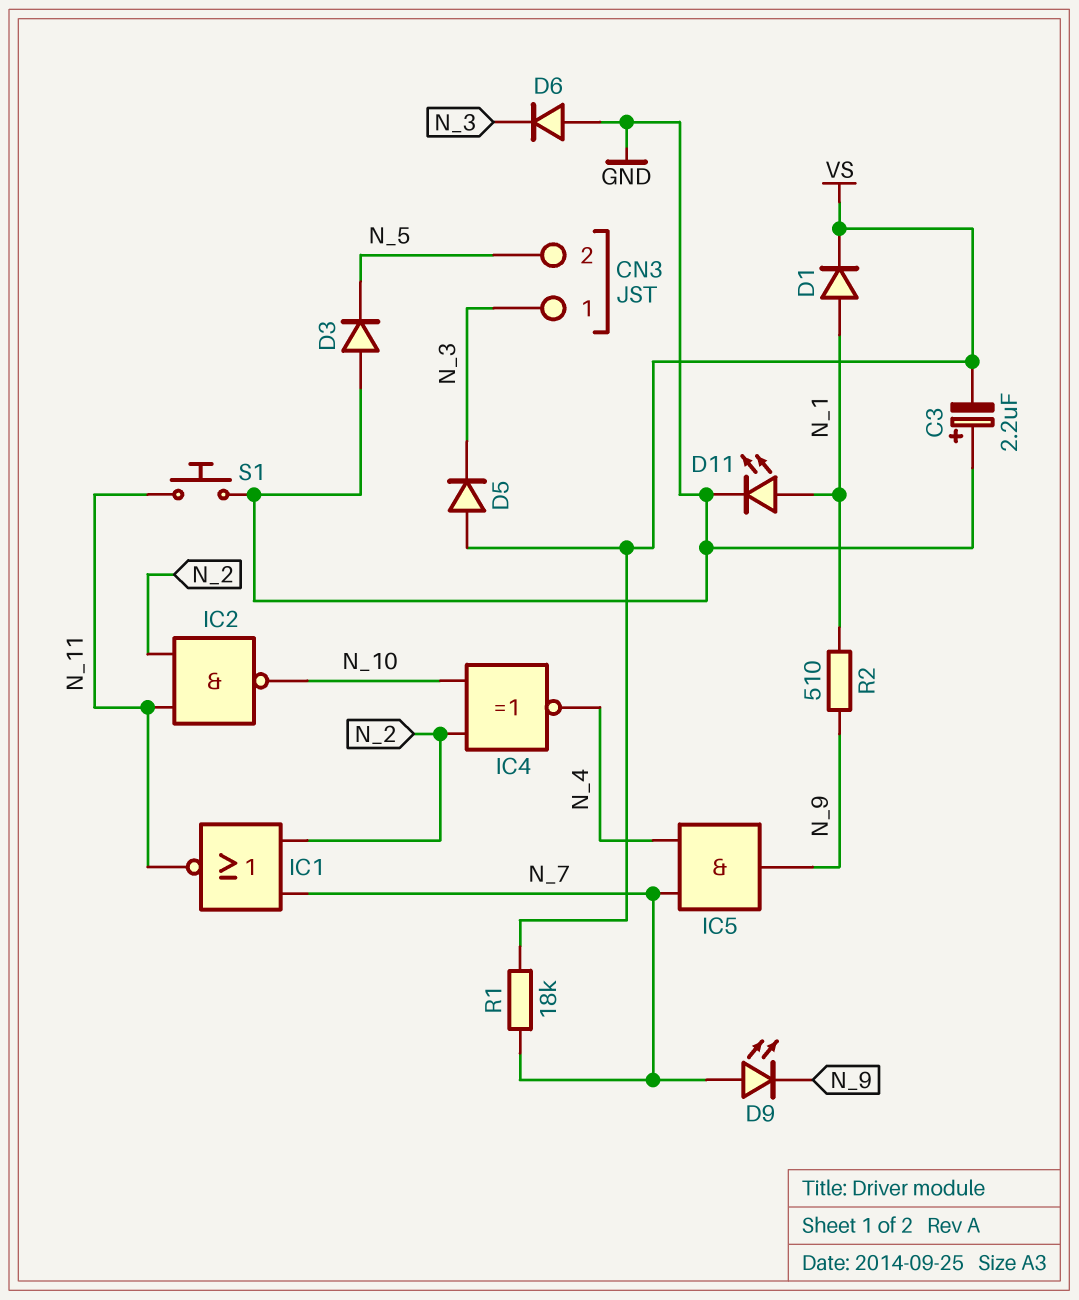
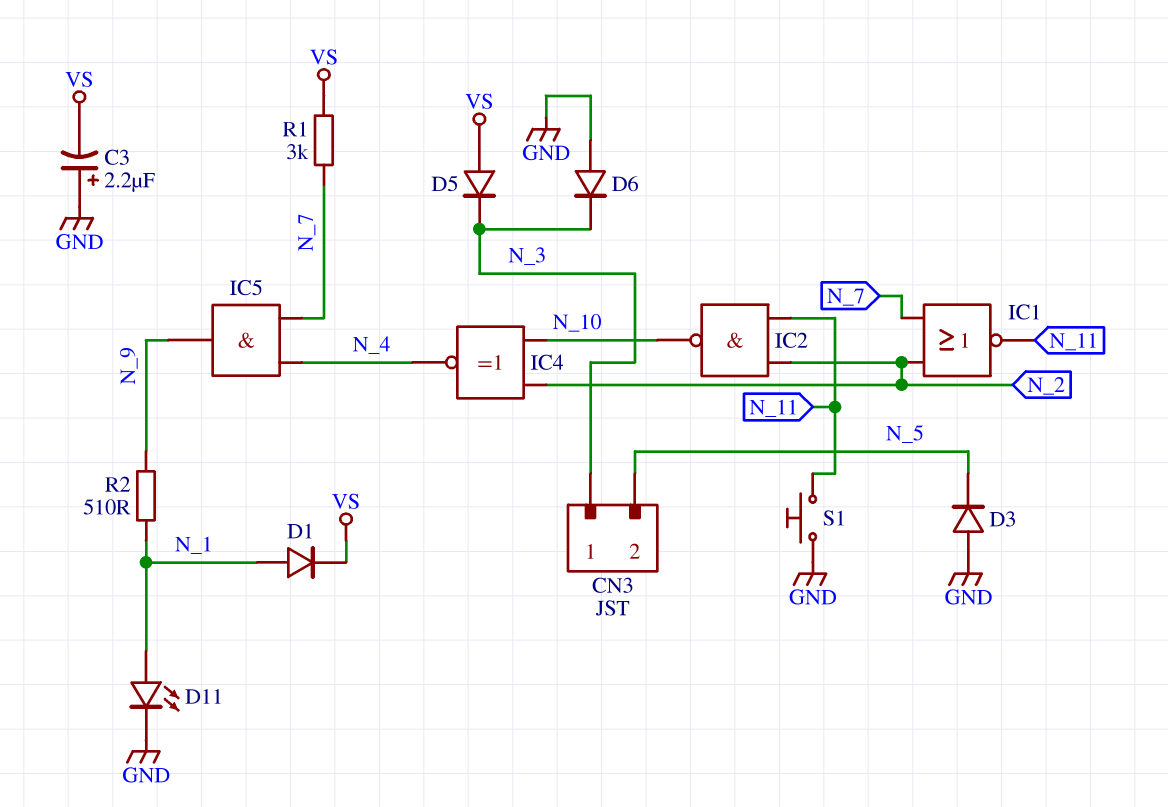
D9: LED (A N_7, K N_9) -> none
R1: 18k (N_7, VS) -> 3k (N_7, VS)

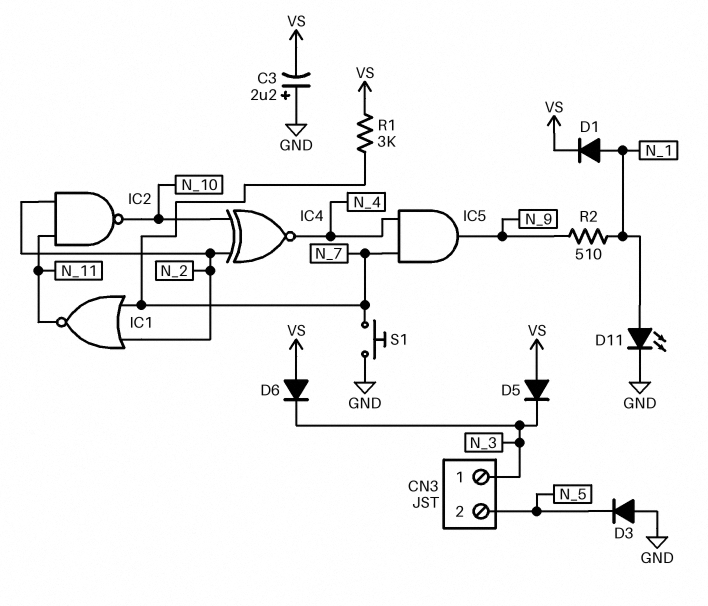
D6: diode (A GND, K N_3) -> diode (A VS, K N_3)
S1: button (GND, N_11) -> button (GND, N_7)

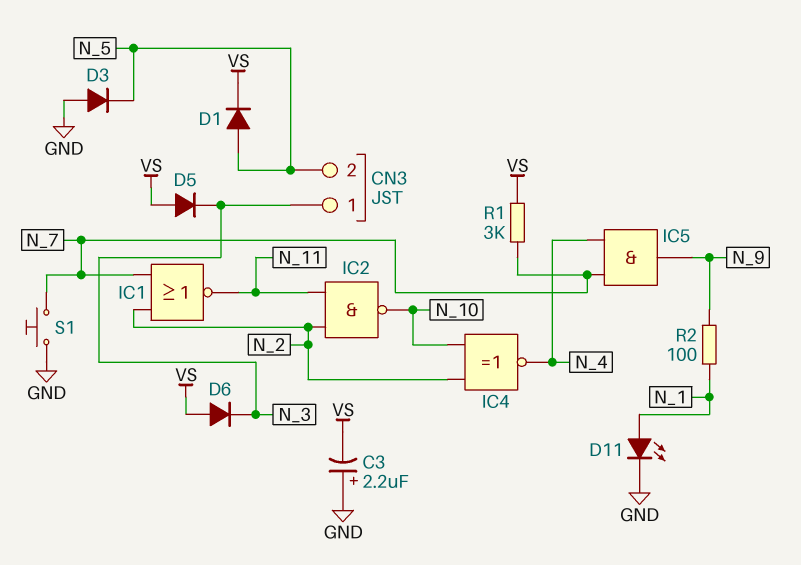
D1: diode (A N_1, K VS) -> diode (A N_5, K VS)
R2: 510 (N_1, N_9) -> 100 (N_1, N_9)

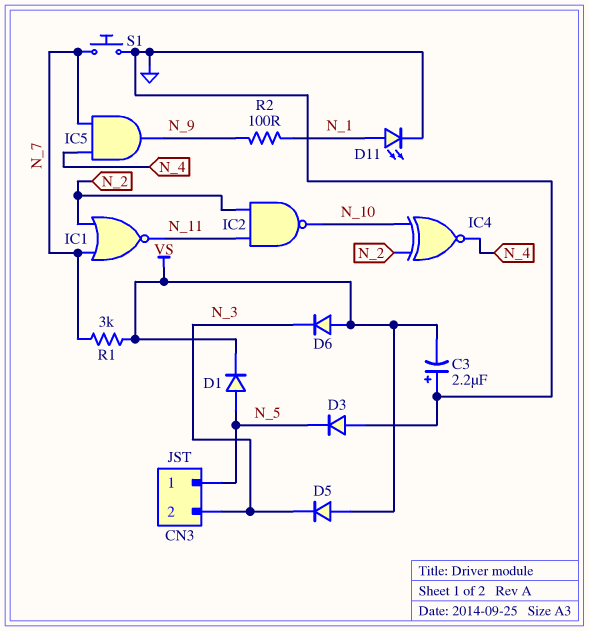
CN3 pin 1: N_3 -> N_5
CN3 pin 2: N_5 -> N_3

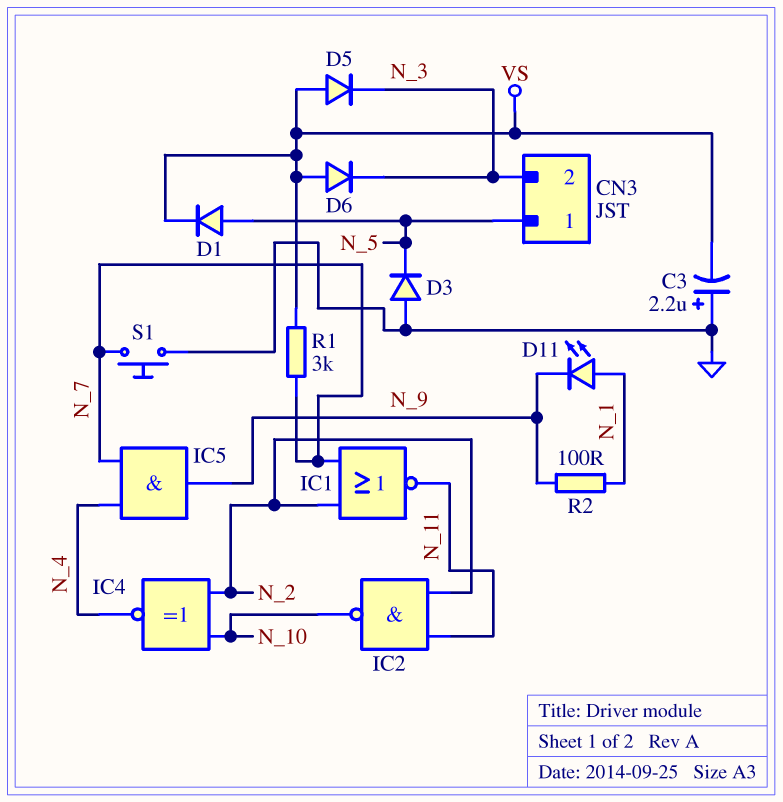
D11: LED (A N_1, K GND) -> LED (A N_1, K N_9)

